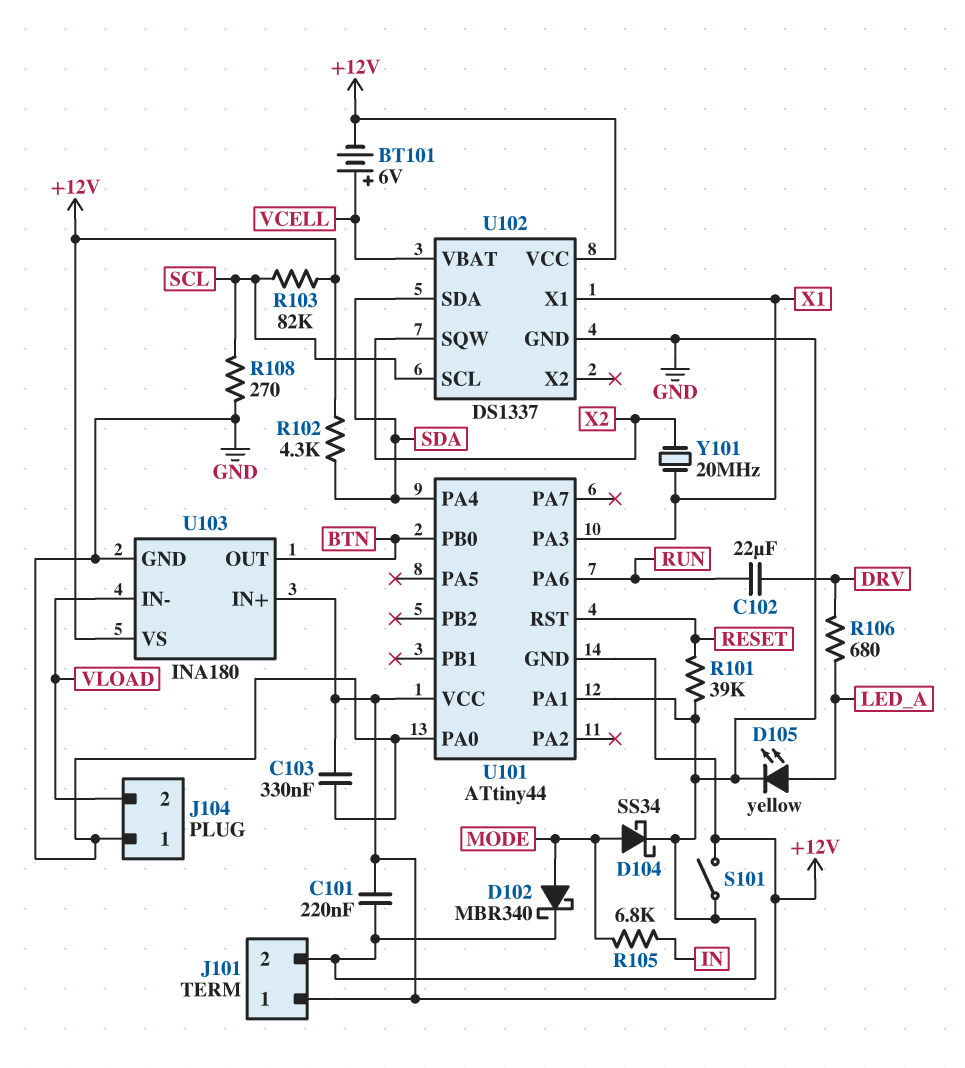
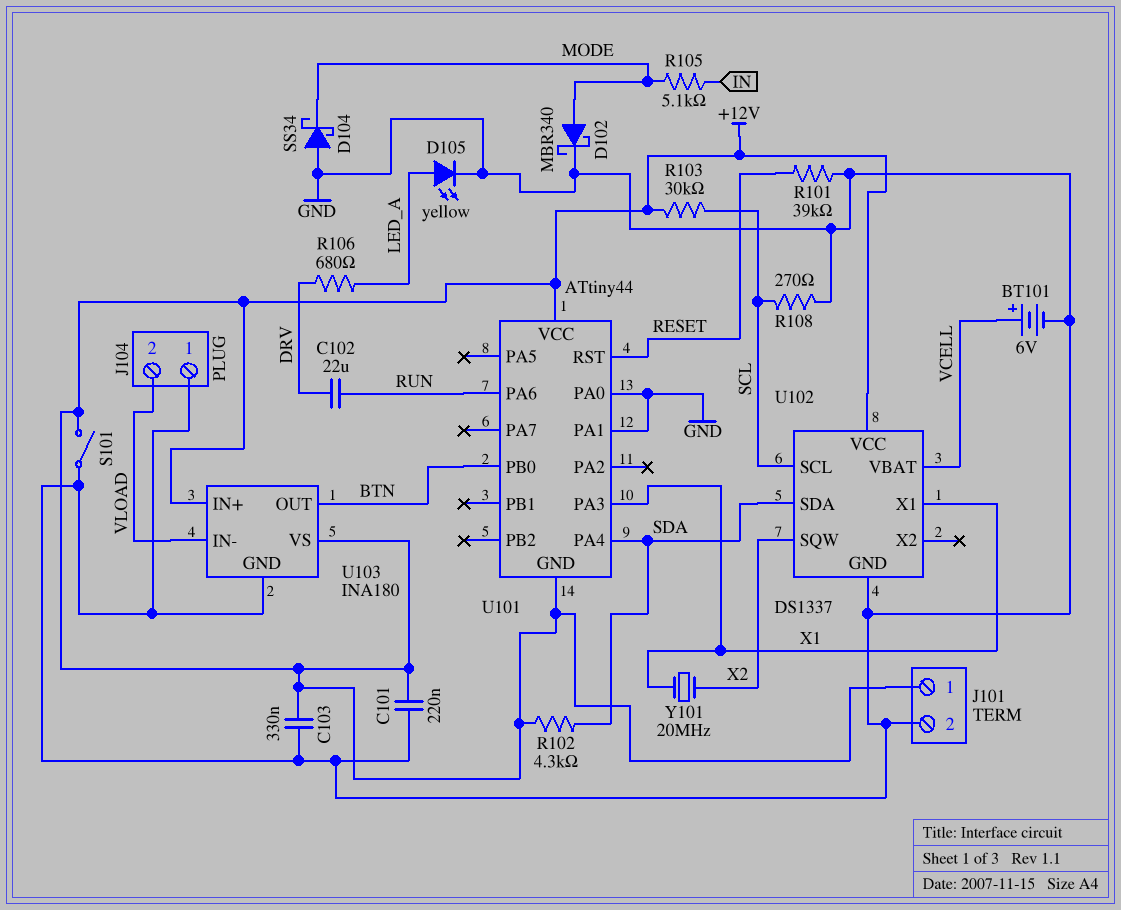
BT101: 6V (plus VCELL, minus +12V) -> 6V (plus VCELL, minus GND)
D104: schottky SS34 (A MODE, K GND) -> schottky SS34 (A GND, K MODE)
R103: 82k (+12V, SCL) -> 30k (+12V, SCL)
R105: 6.8k (IN, MODE) -> 5.1k (IN, MODE)

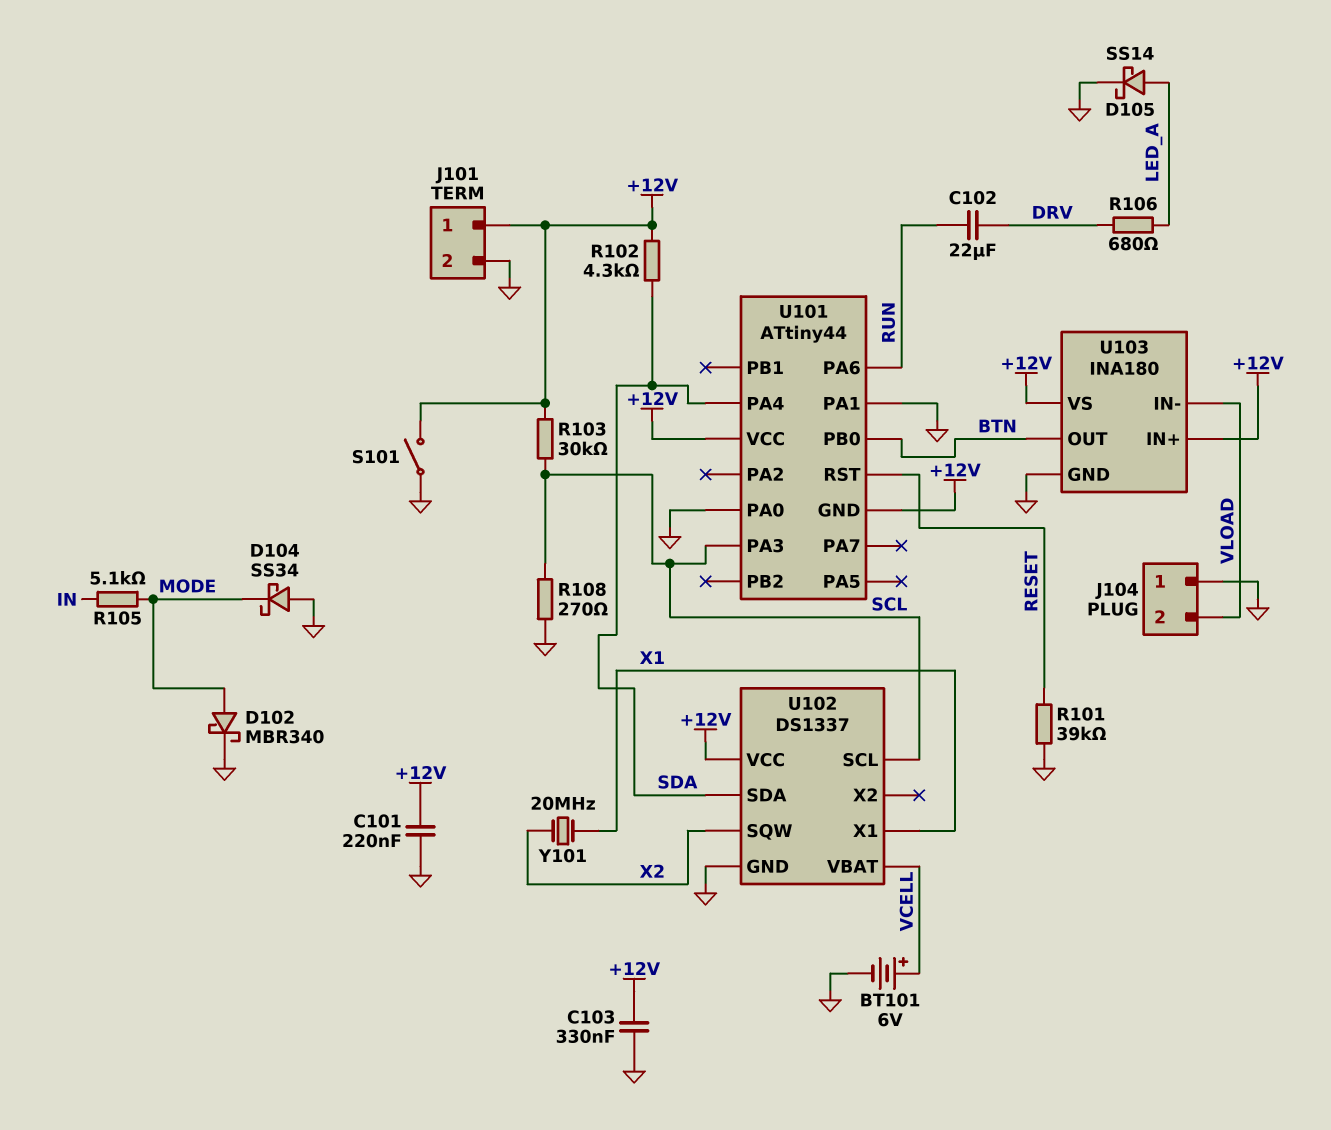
D105: LED yellow (A LED_A, K GND) -> schottky SS14 (A LED_A, K GND)
U101 pin PA3: X1 -> SCL

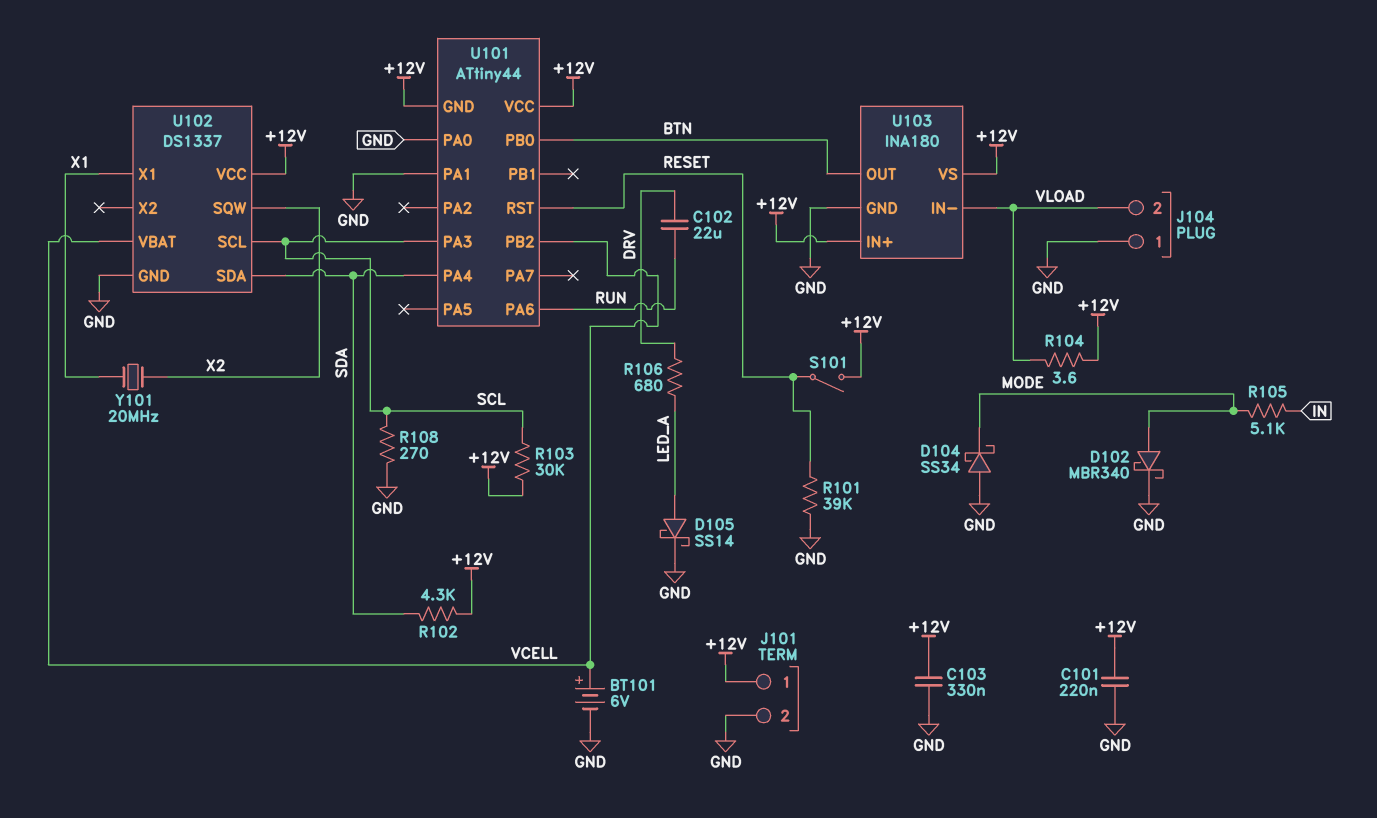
R104: none -> 3.6 (+12V, VLOAD)
S101: switch (+12V, GND) -> switch (+12V, RESET)
U101 pin PB2: none -> VCELL

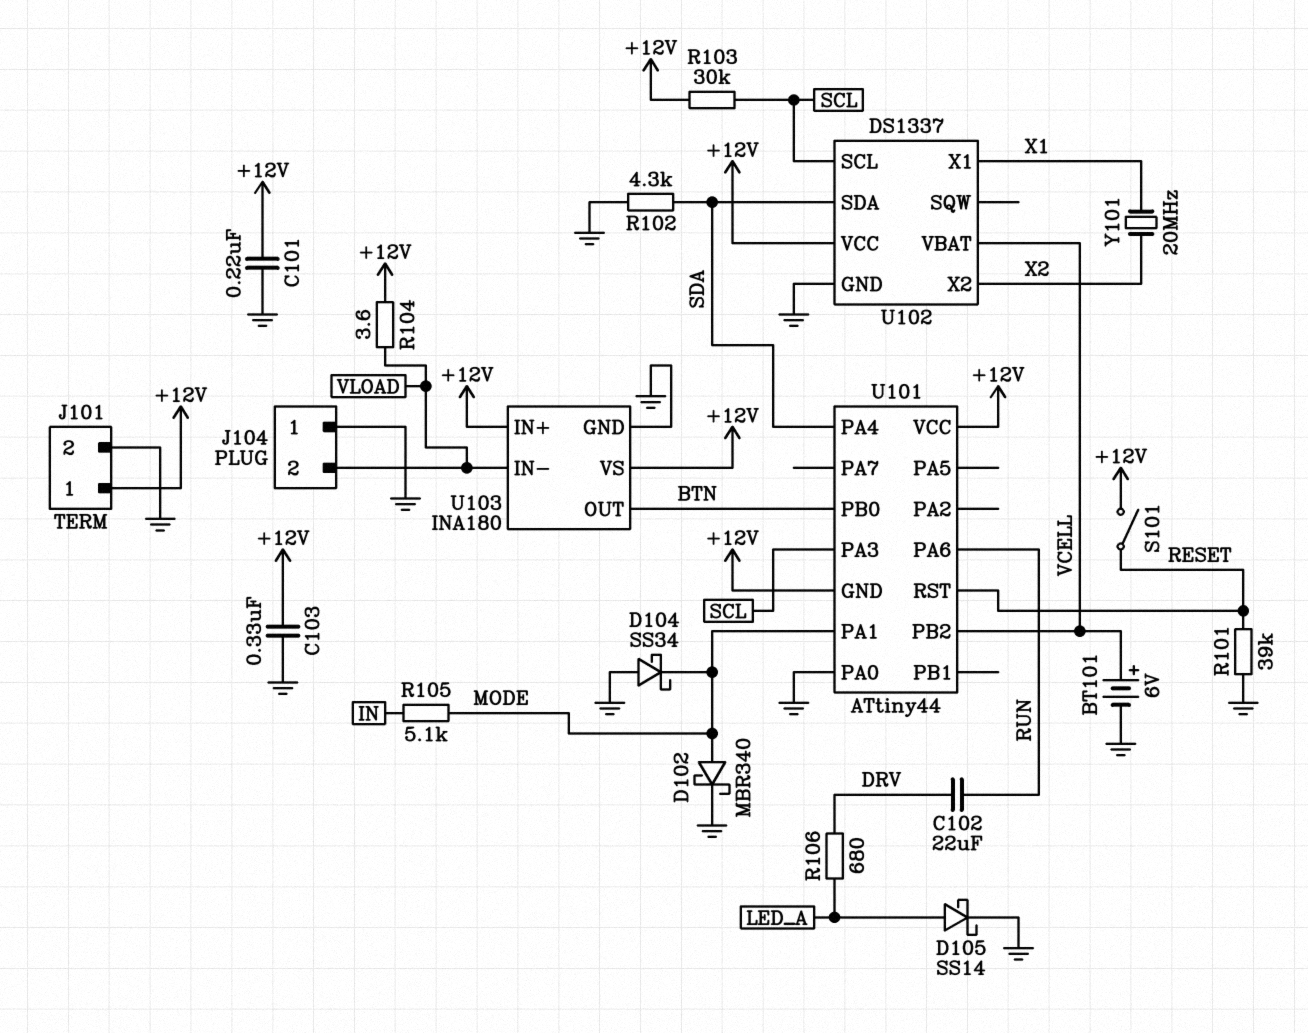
R102: 4.3k (+12V, SDA) -> 4.3k (GND, SDA)
R108: 270 (GND, SCL) -> none
U101 pin PA1: GND -> MODE
U102 pin SQW: X2 -> none
U102 pin X2: none -> X2

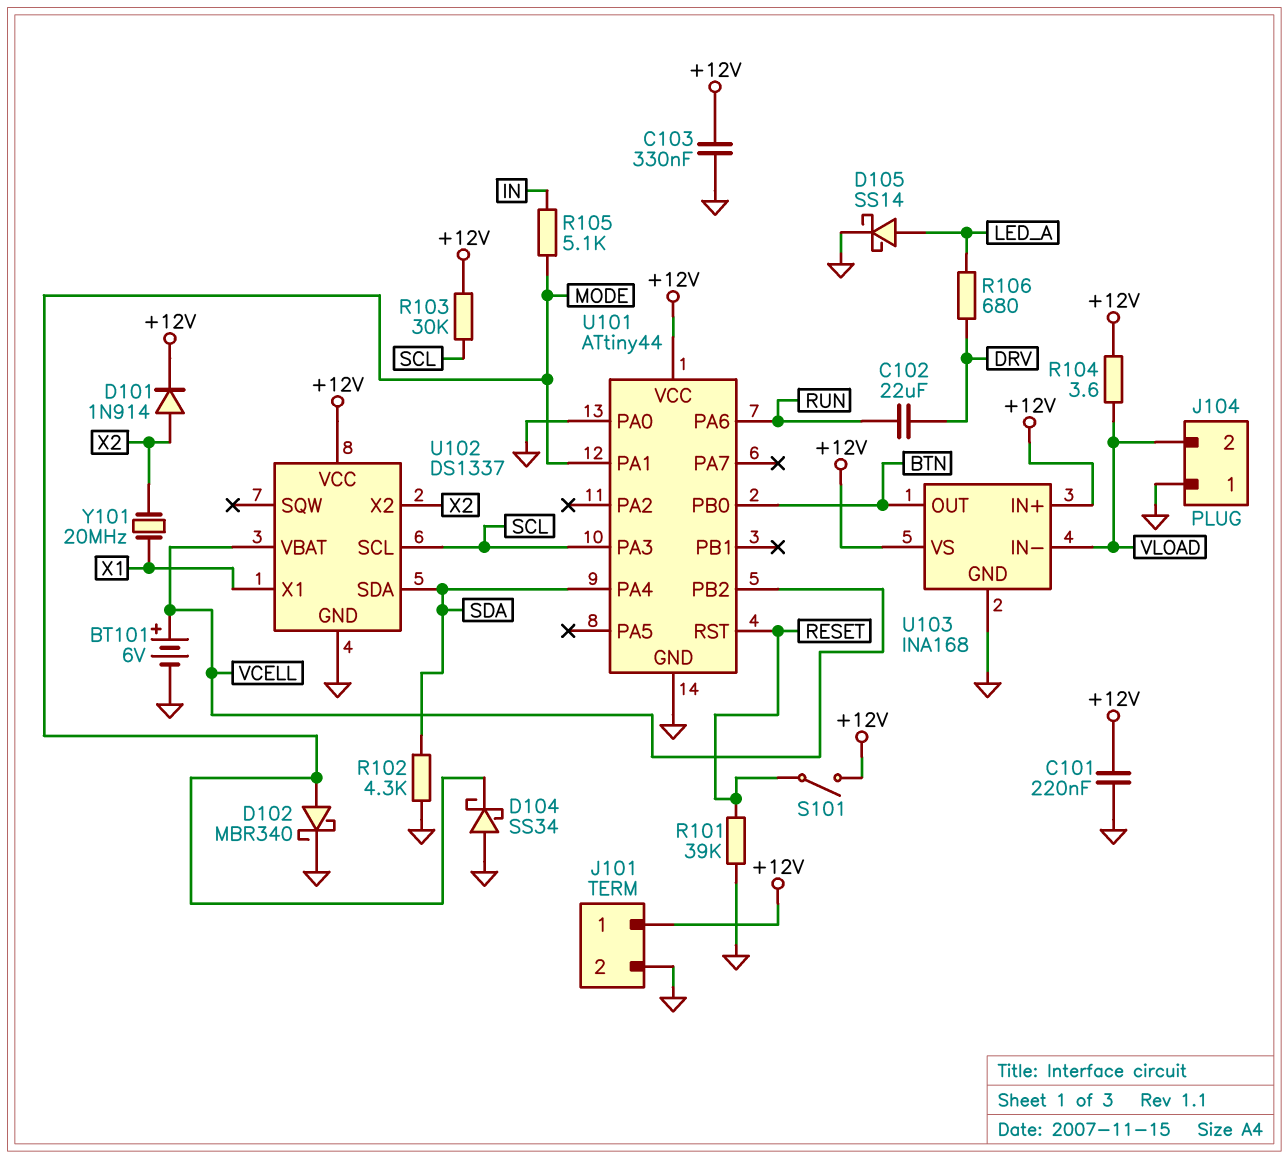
D101: none -> diode 1N914 (A X2, K +12V)
U101 pin GND: +12V -> GND
U103: INA180 -> INA168

